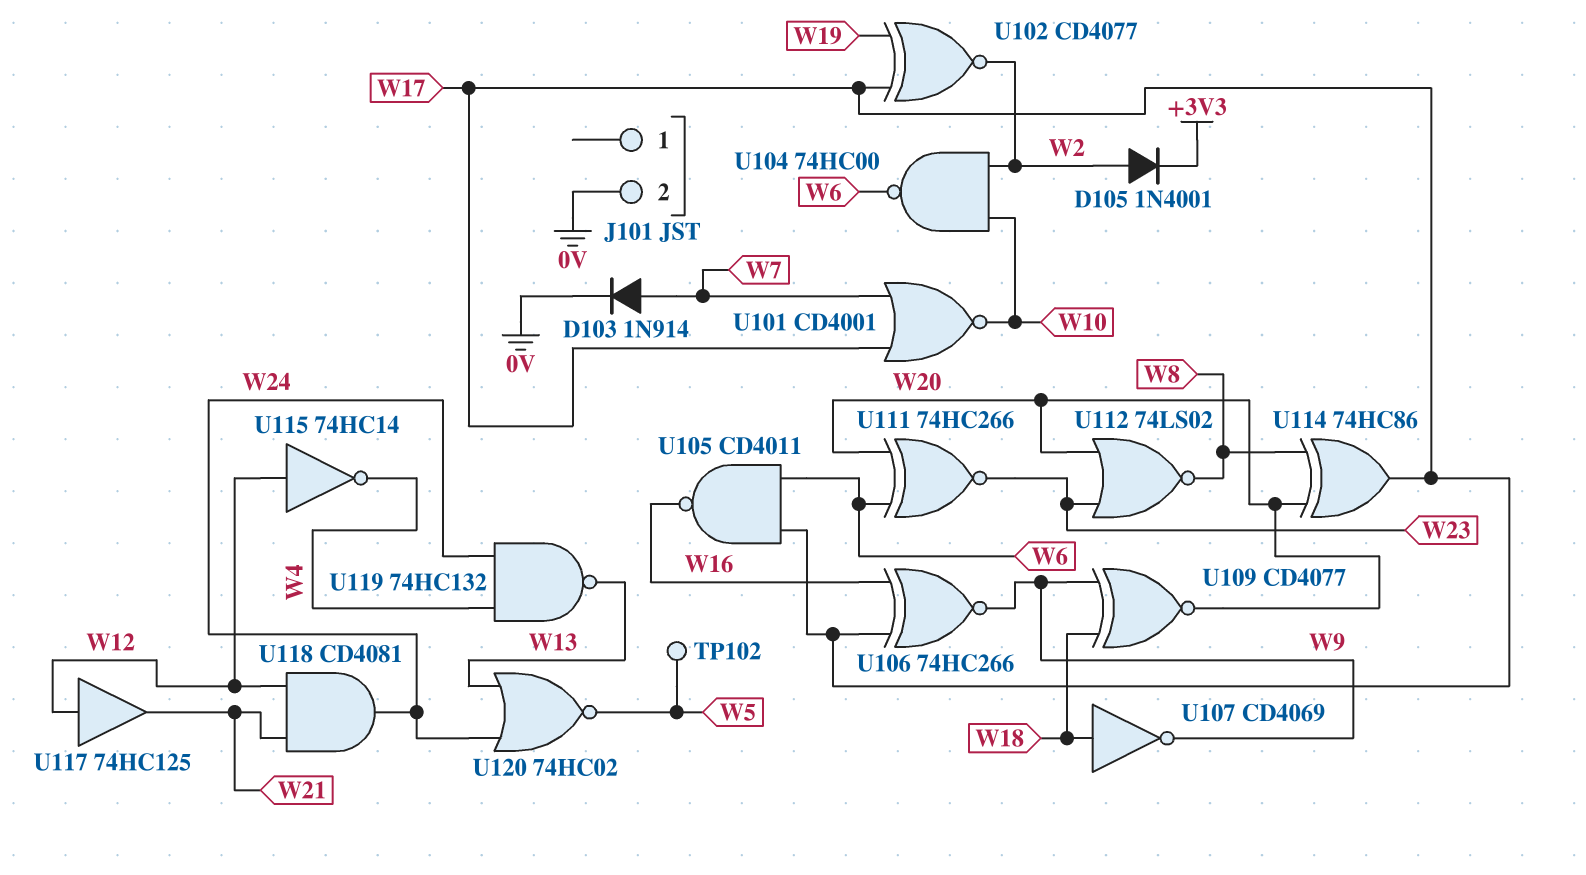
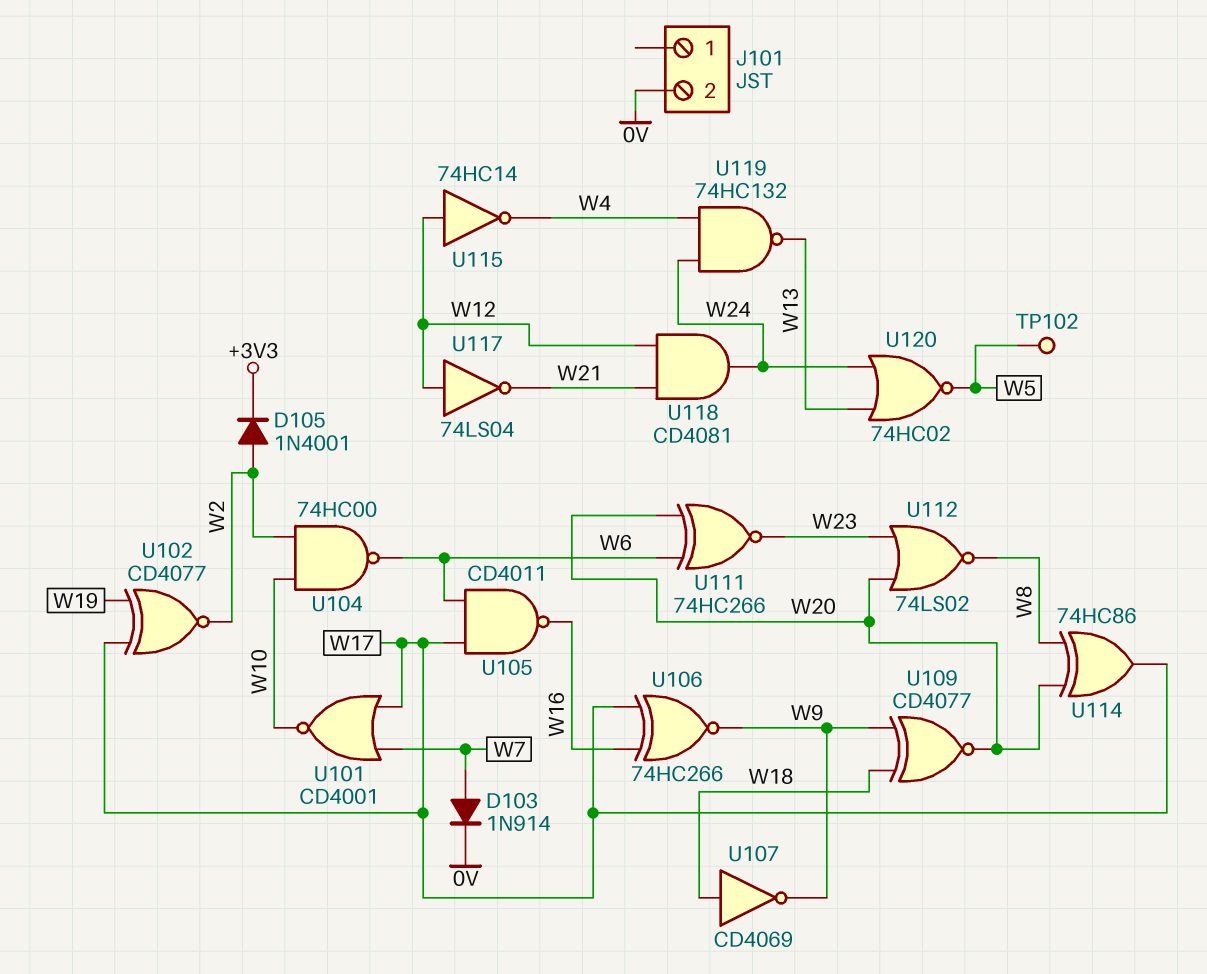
U117: buffer 74HC125 (in W12, out W21) -> NOT 74LS04 (in W12, out W21)

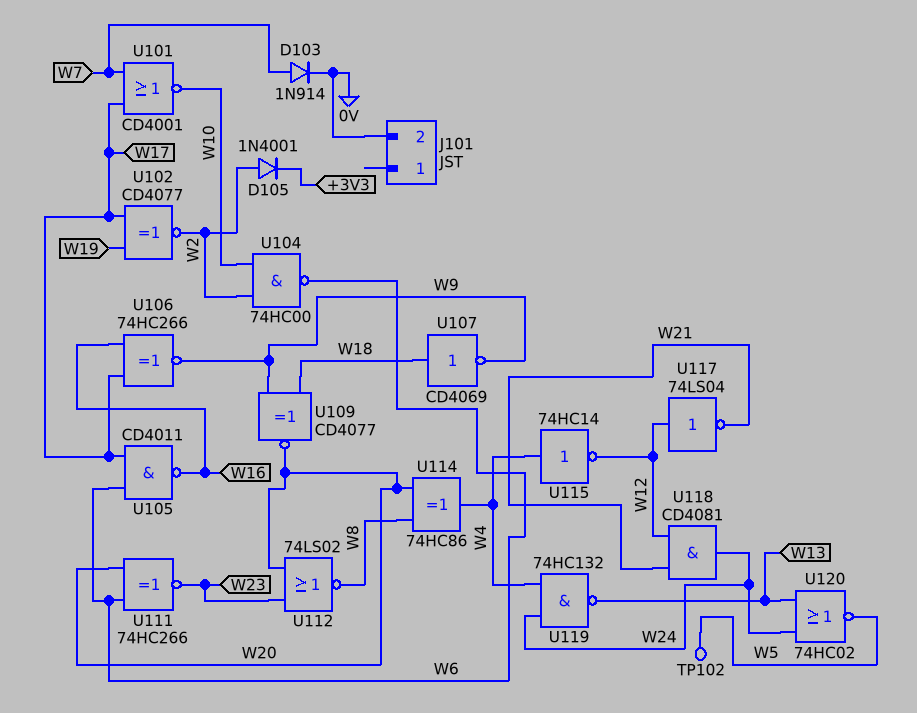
U114: XOR 74HC86 (in W8, in W20, out W17) -> XOR 74HC86 (in W8, in W20, out W4)
U115: NOT 74HC14 (in W12, out W4) -> NOT 74HC14 (in W4, out W12)

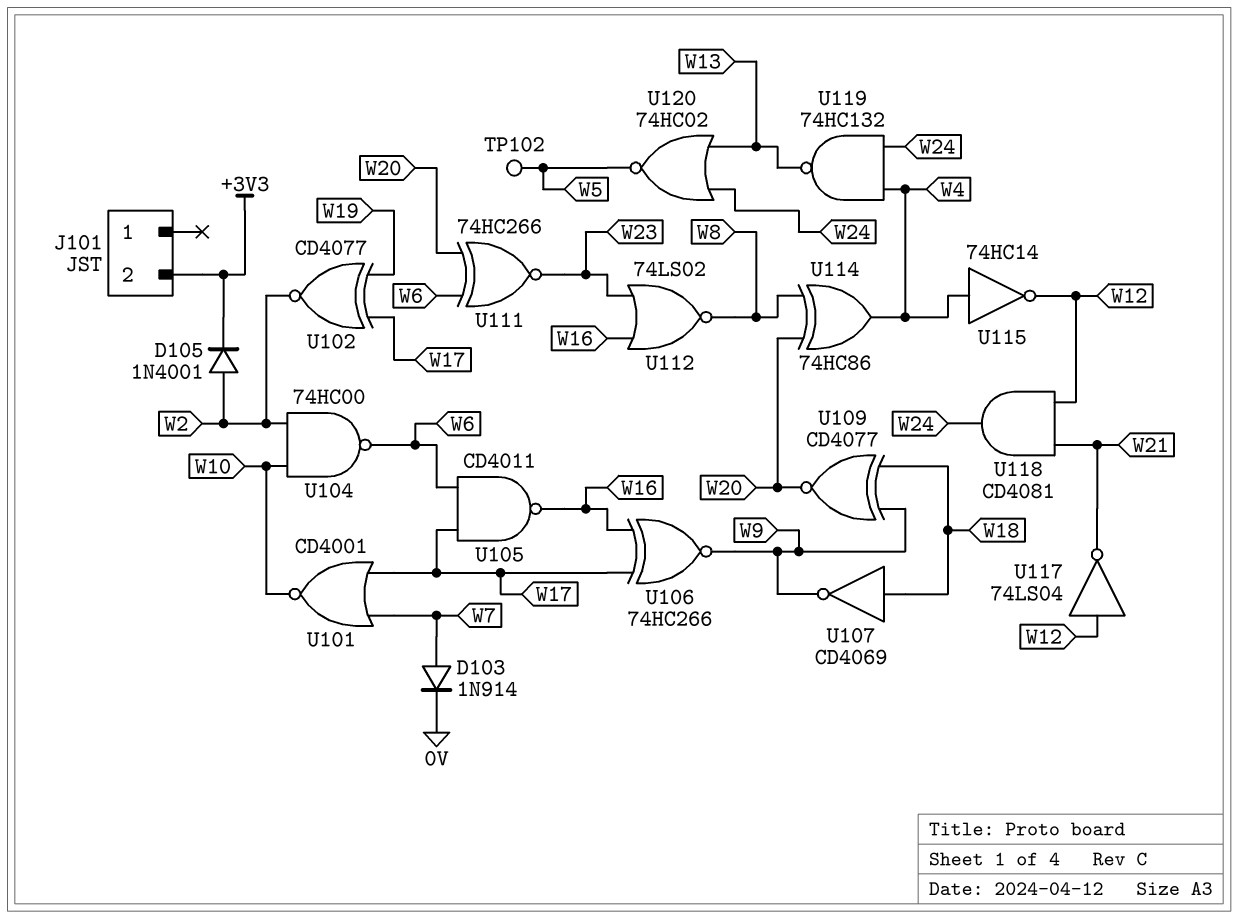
J101 pin 2: 0V -> +3V3
U112: NOR 74LS02 (in W20, in W23, out W8) -> NOR 74LS02 (in W16, in W23, out W8)

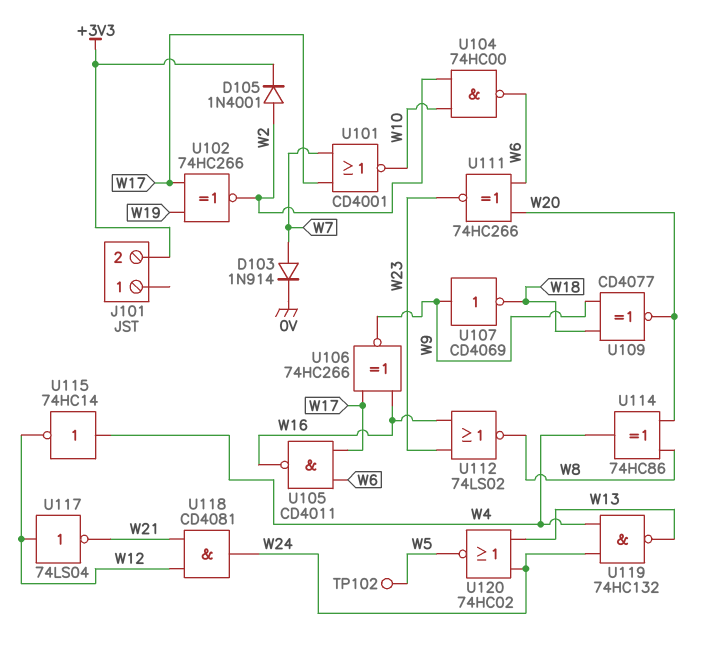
U102: XNOR CD4077 (in W17, in W19, out W2) -> XNOR 74HC266 (in W17, in W19, out W2)
U107: NOT CD4069 (in W18, out W9) -> NOT CD4069 (in W9, out W18)

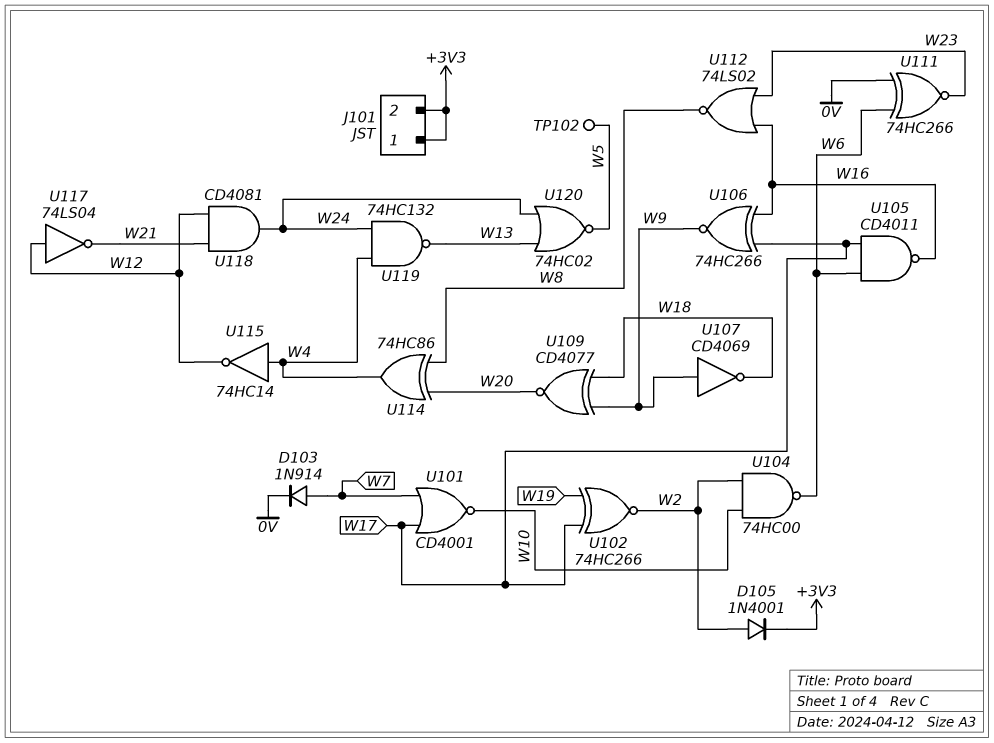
J101 pin 1: none -> +3V3
U111: XNOR 74HC266 (in W6, in W20, out W23) -> XNOR 74HC266 (in 0V, in W6, out W23)

